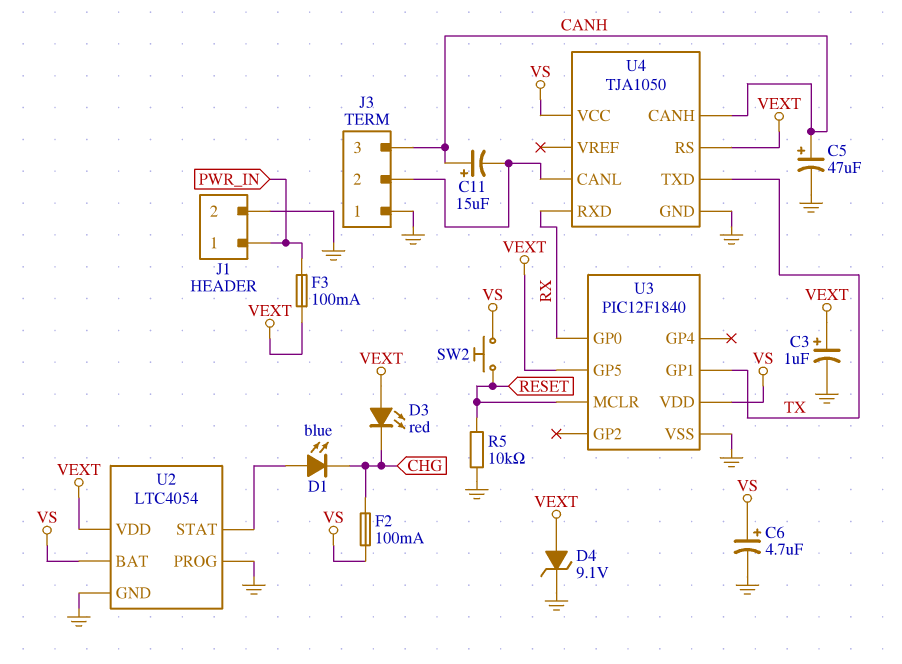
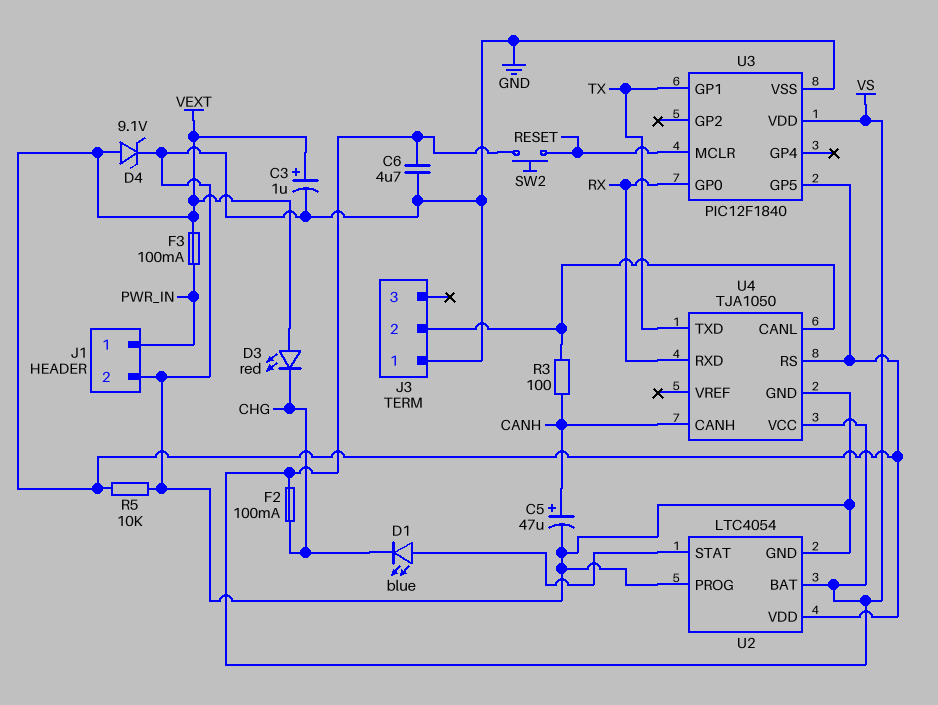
C6: 4.7uF (plus VS, minus GND) -> 4.7uF (GND, VS)
C11: 15uF (plus CANH, minus J3/2) -> none
J3 pin 3: CANH -> none
R3: none -> 100 (CANH, J3/2)
R5: 10k (GND, RESET) -> 10k (GND, VEXT)

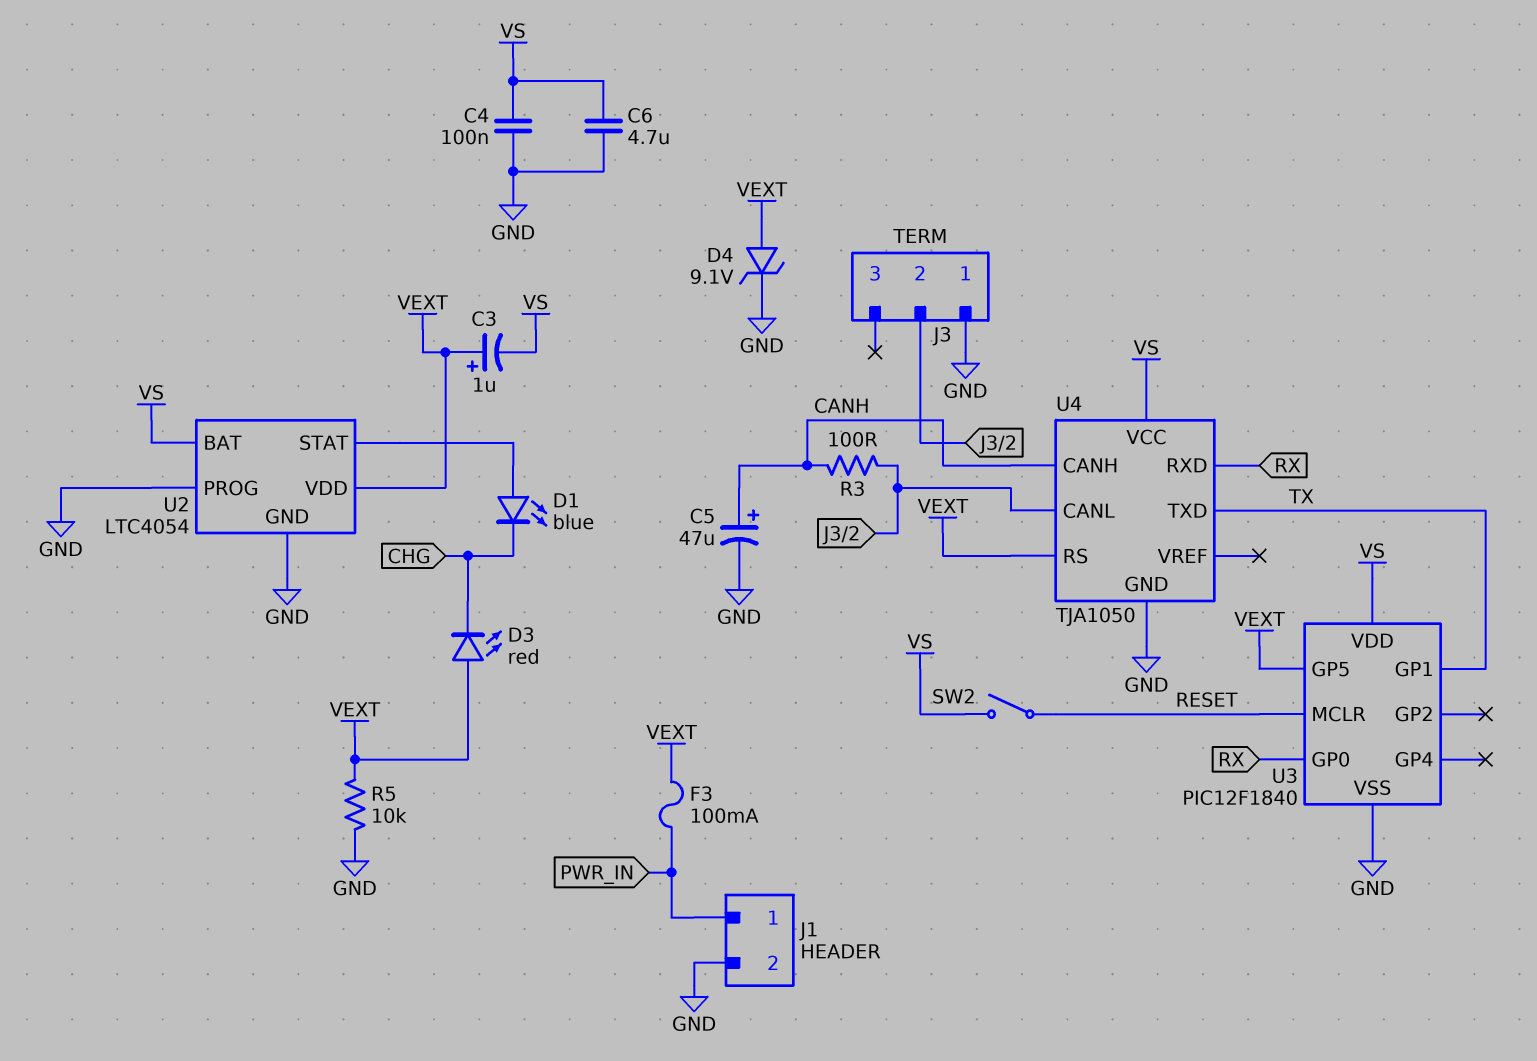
C3: 1uF (plus VEXT, minus GND) -> 1uF (plus VEXT, minus VS)
C4: none -> 100nF (GND, VS)
F2: 100mA (CHG, VS) -> none
SW2: button (RESET, VS) -> switch (RESET, VS)

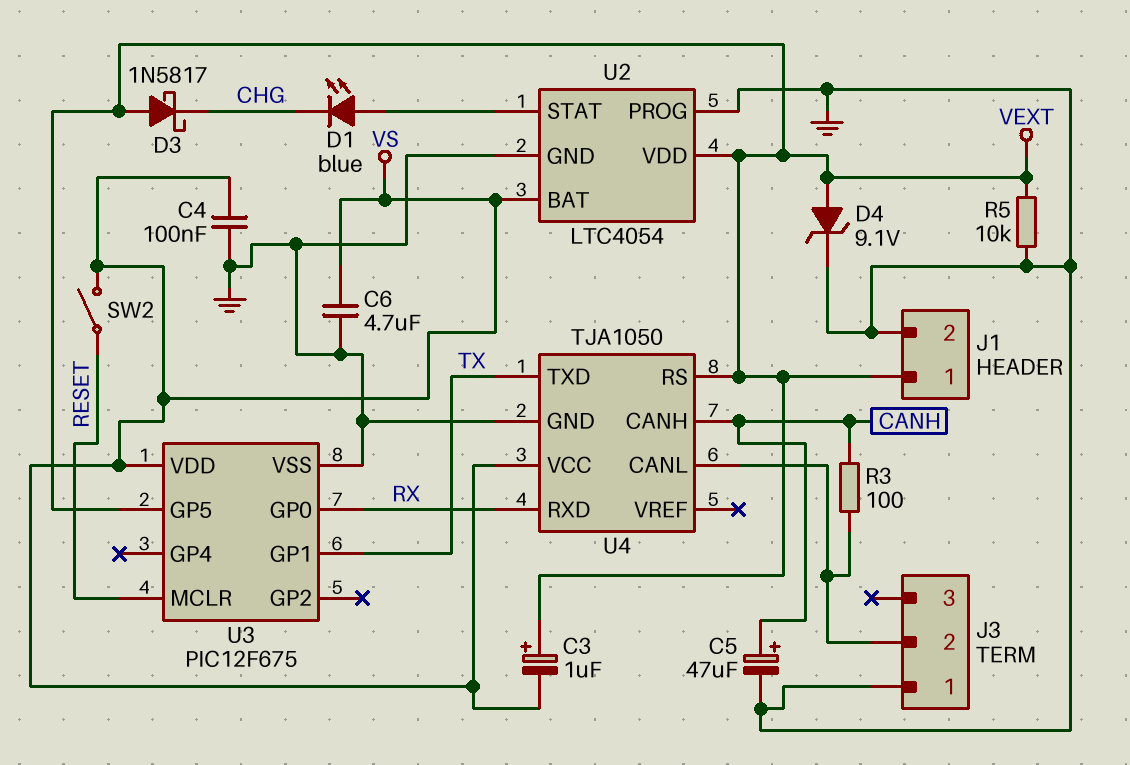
D3: LED red (A VEXT, K CHG) -> schottky 1N5817 (A VEXT, K CHG)
F3: 100mA (PWR_IN, VEXT) -> none
J1 pin 1: PWR_IN -> VEXT
U3: PIC12F1840 -> PIC12F675

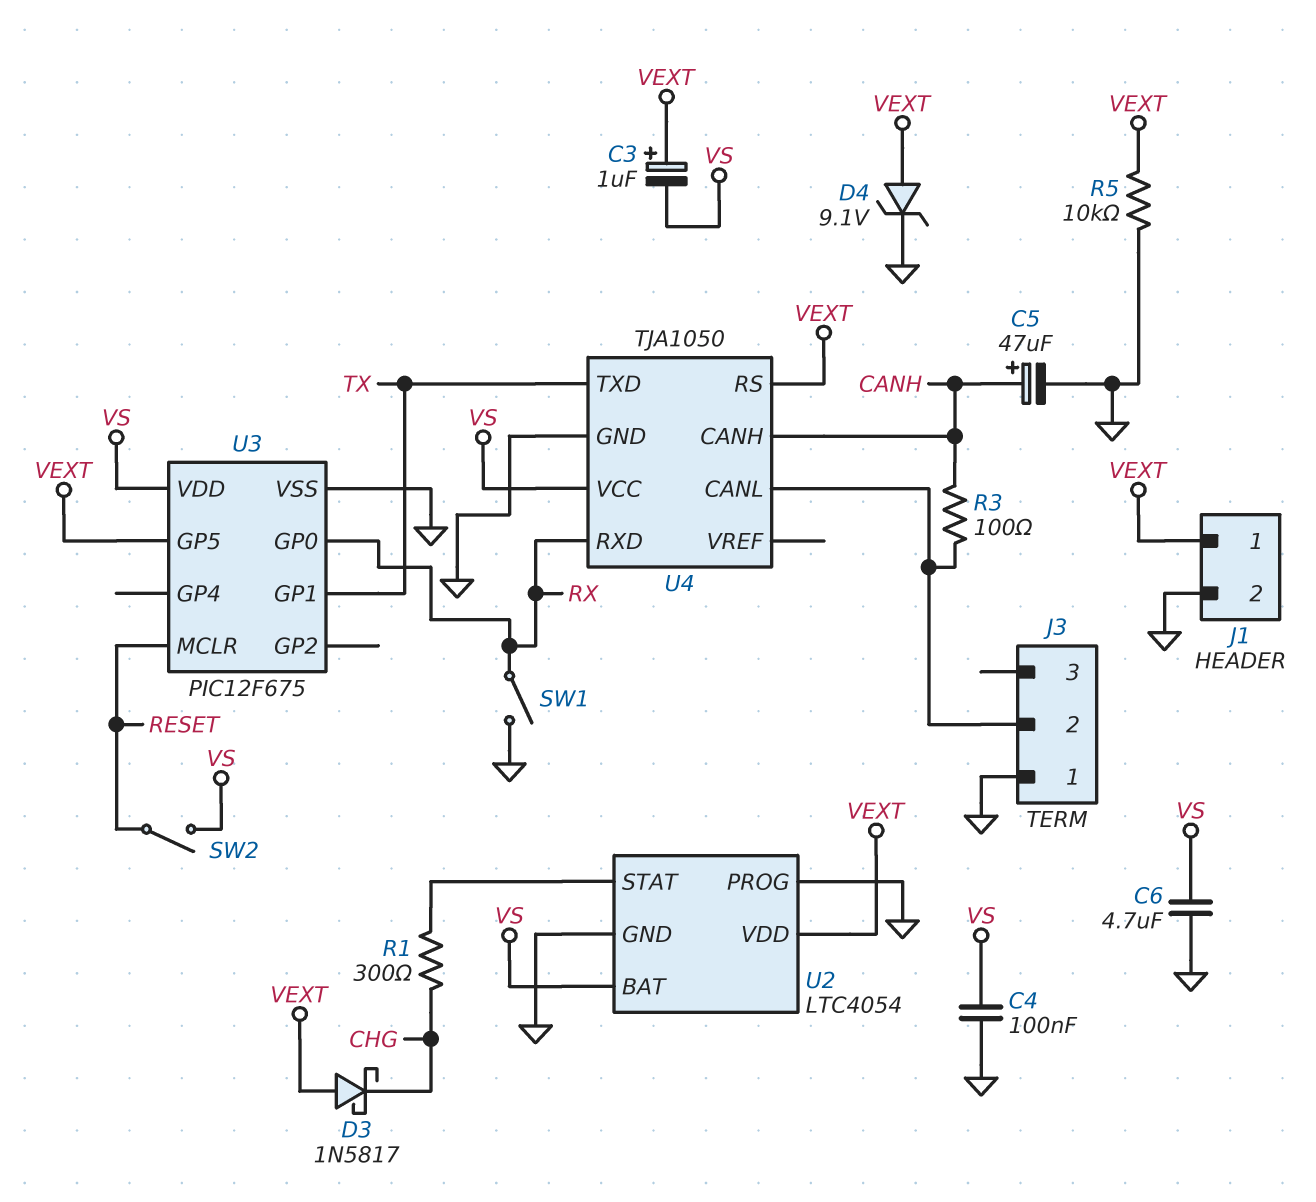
D1: LED blue (A U2/STAT, K CHG) -> none
R1: none -> 300 (CHG, U2/STAT)
SW1: none -> switch (GND, RX)

